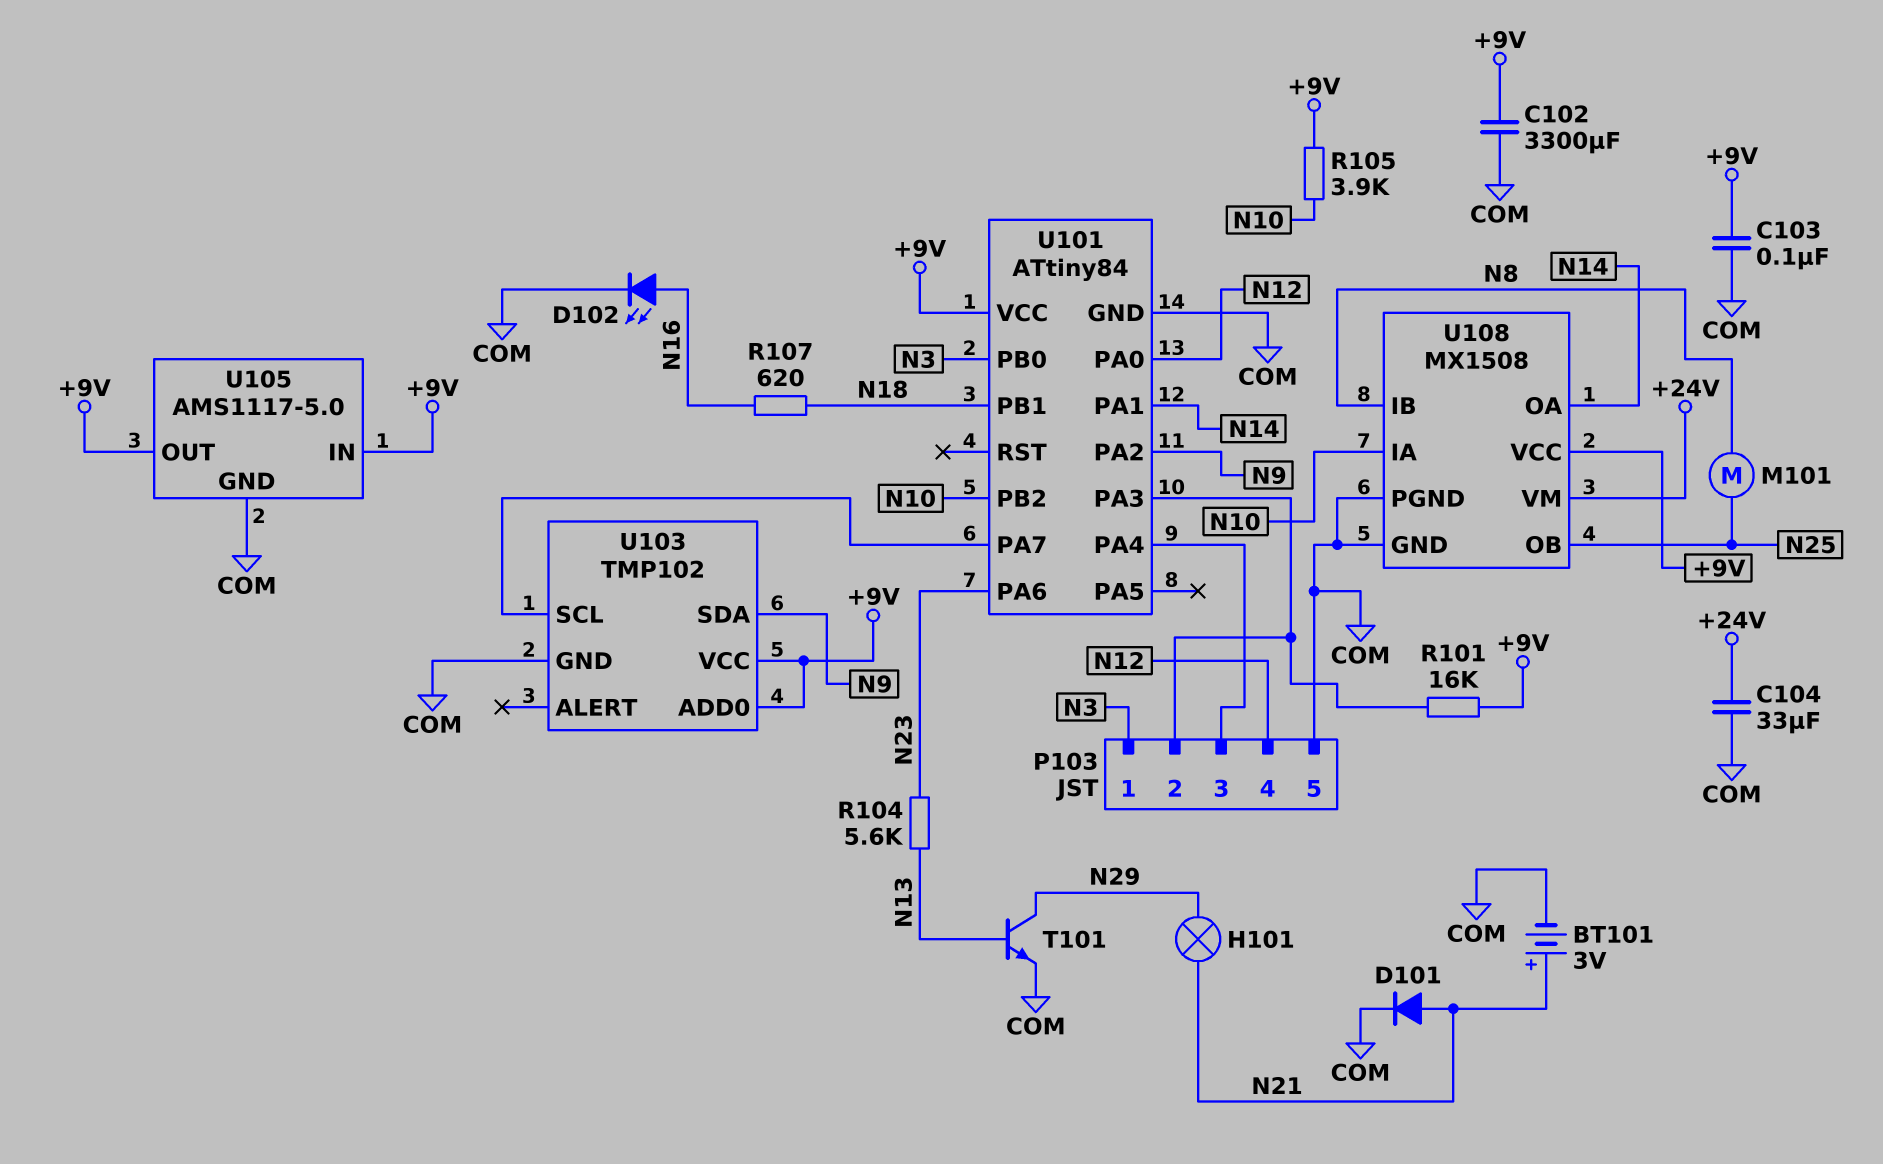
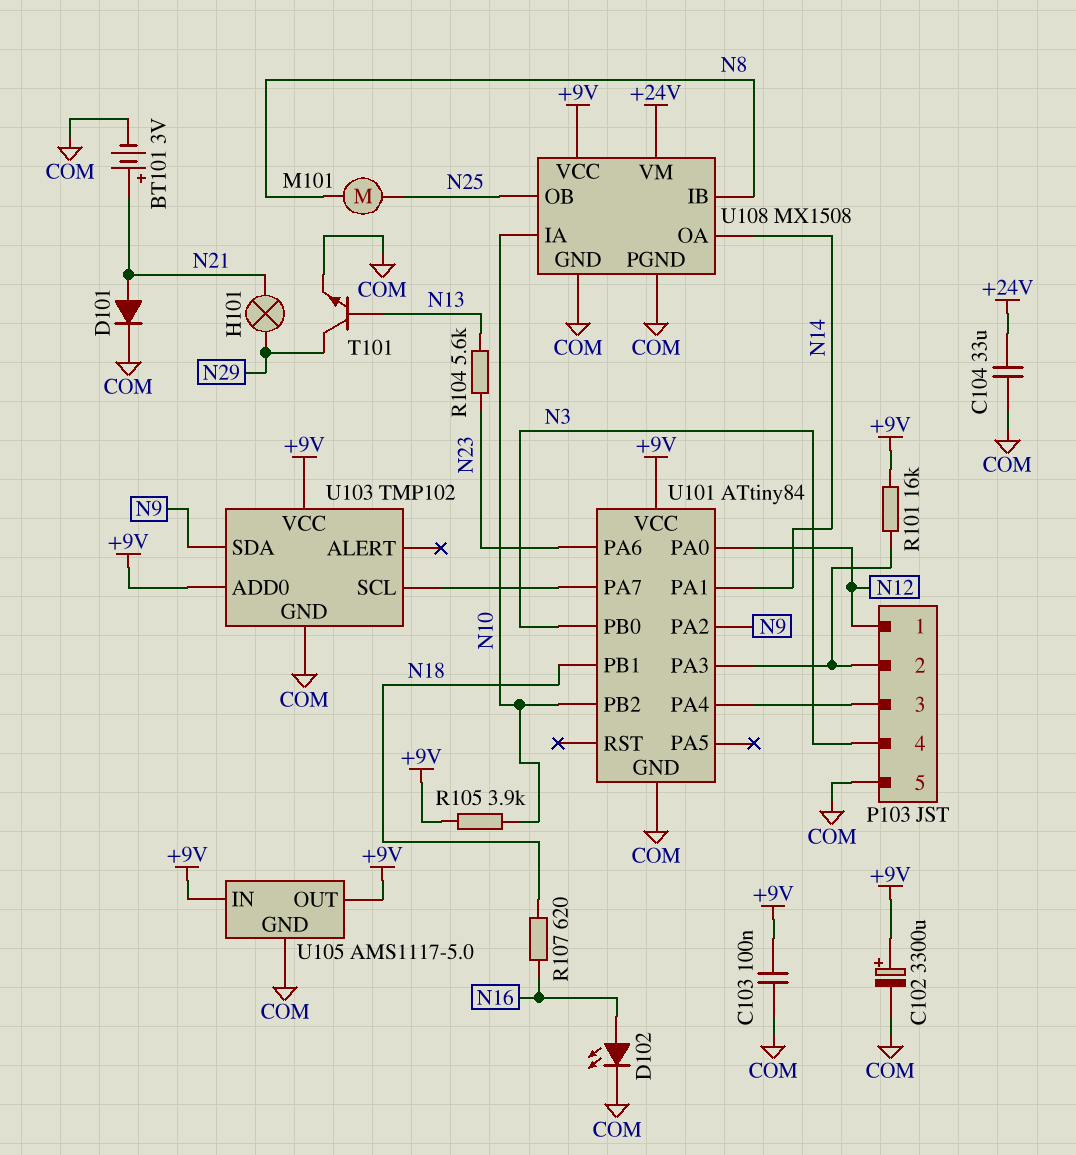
C102: 3300uF (+9V, COM) -> 3300uF (plus +9V, minus COM)
P103 pin 1: N3 -> N12
P103 pin 4: N12 -> N3

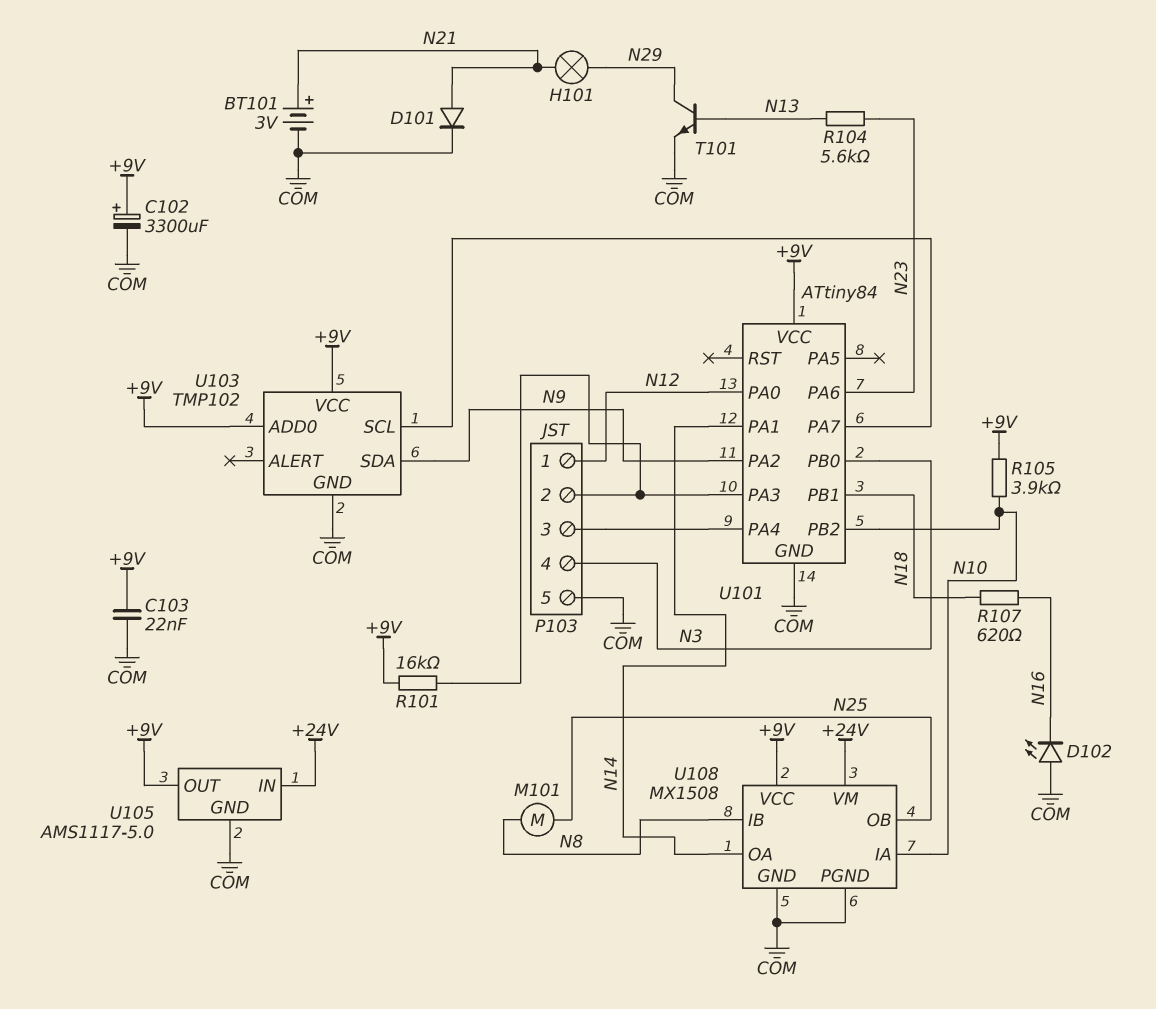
C103: 100nF (+9V, COM) -> 22nF (+9V, COM)
C104: 33uF (+24V, COM) -> none
D102: LED (A N16, K COM) -> LED (A COM, K N16)
U105 pin IN: +9V -> +24V

